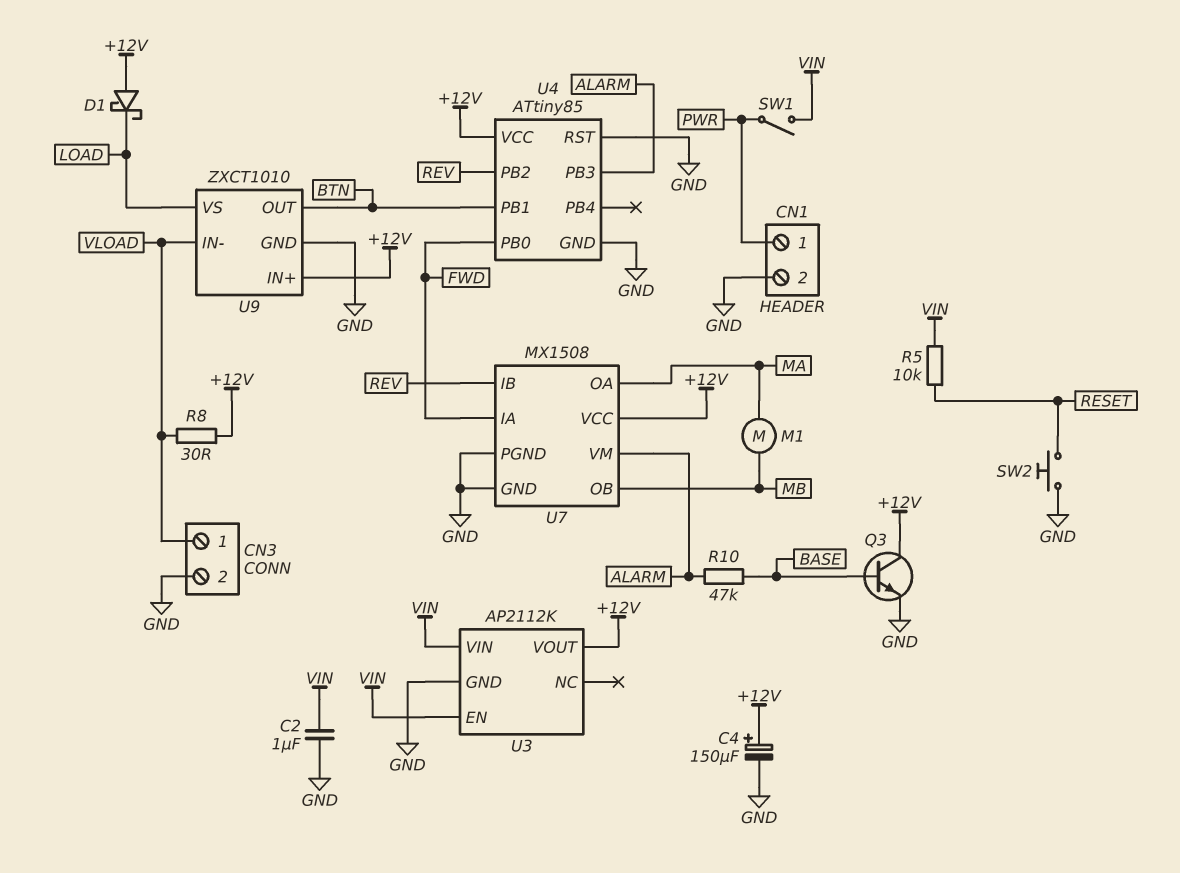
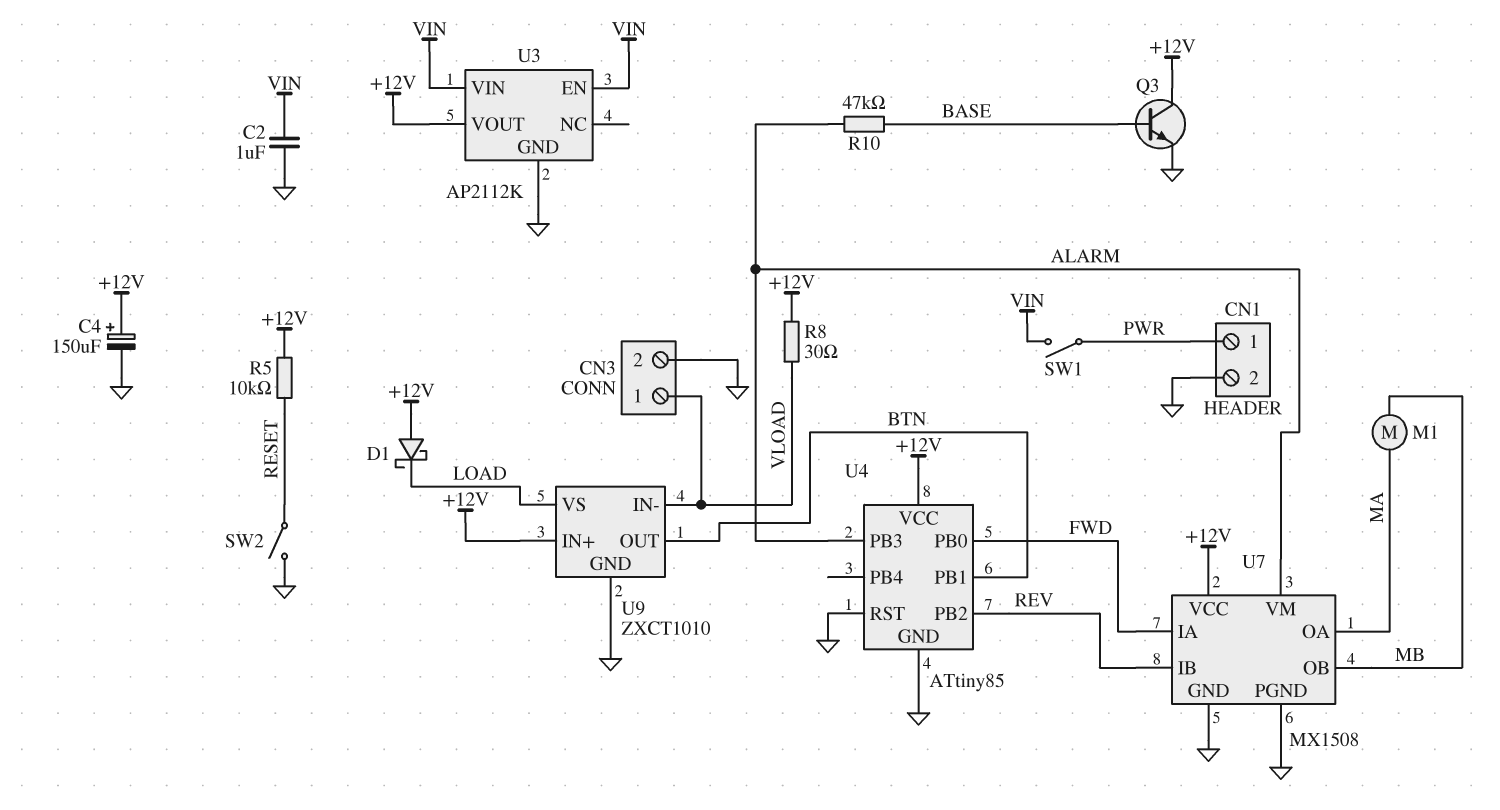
R5: 10k (RESET, VIN) -> 10k (+12V, RESET)
SW2: button (GND, RESET) -> switch (GND, RESET)

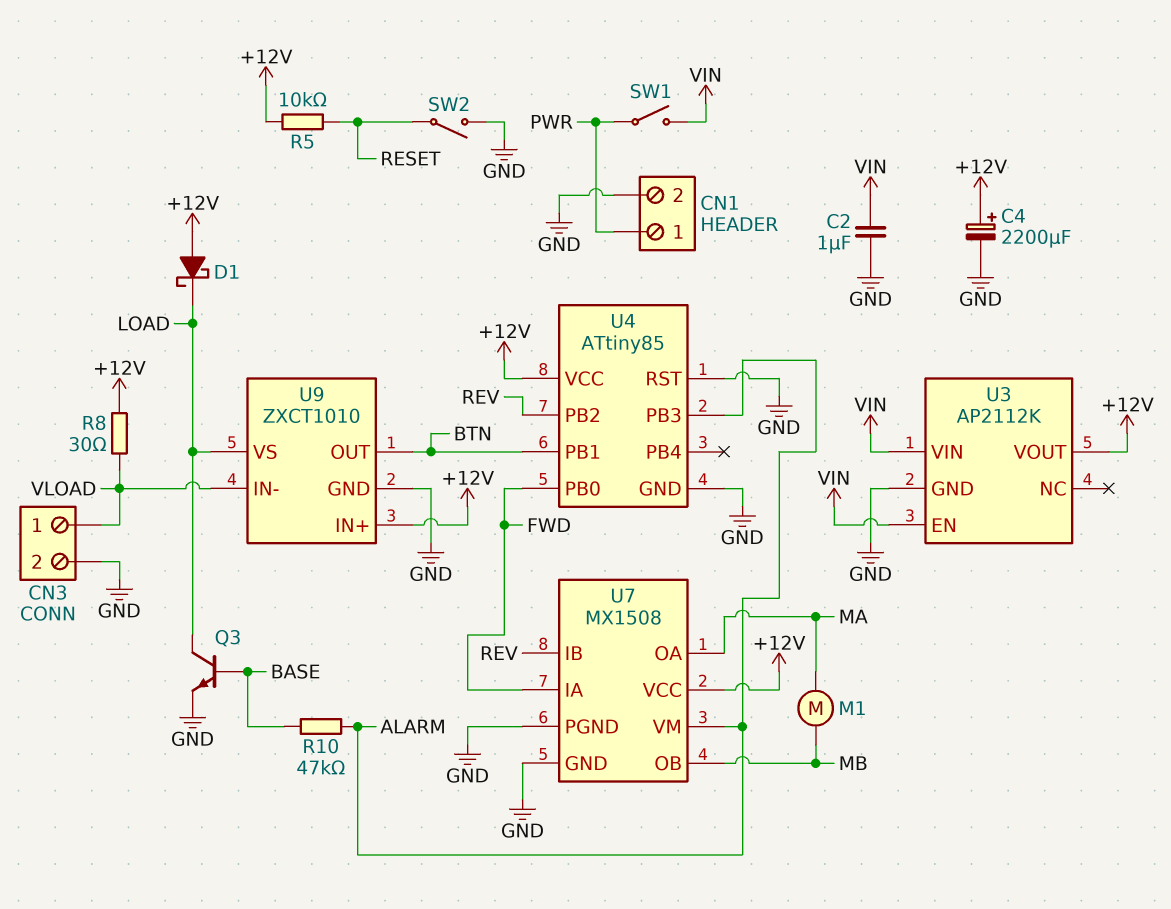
C4: 150uF (plus +12V, minus GND) -> 2200uF (plus +12V, minus GND)
Q3: NPN (B BASE, C +12V, E GND) -> NPN (B BASE, C LOAD, E GND)

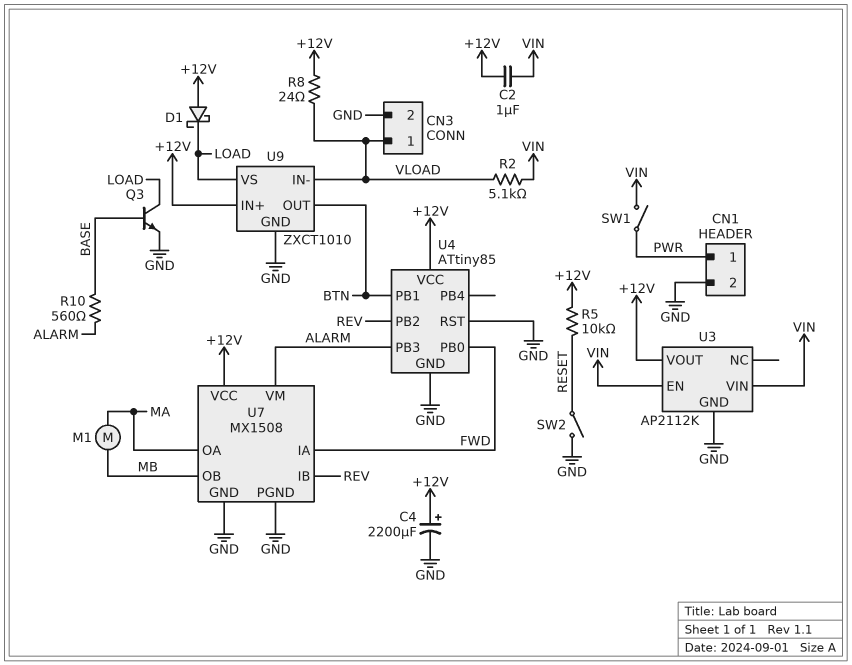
C2: 1uF (GND, VIN) -> 1uF (+12V, VIN)
R2: none -> 5.1k (VIN, VLOAD)
R8: 30 (+12V, VLOAD) -> 24 (+12V, VLOAD)
R10: 47k (ALARM, BASE) -> 560 (ALARM, BASE)

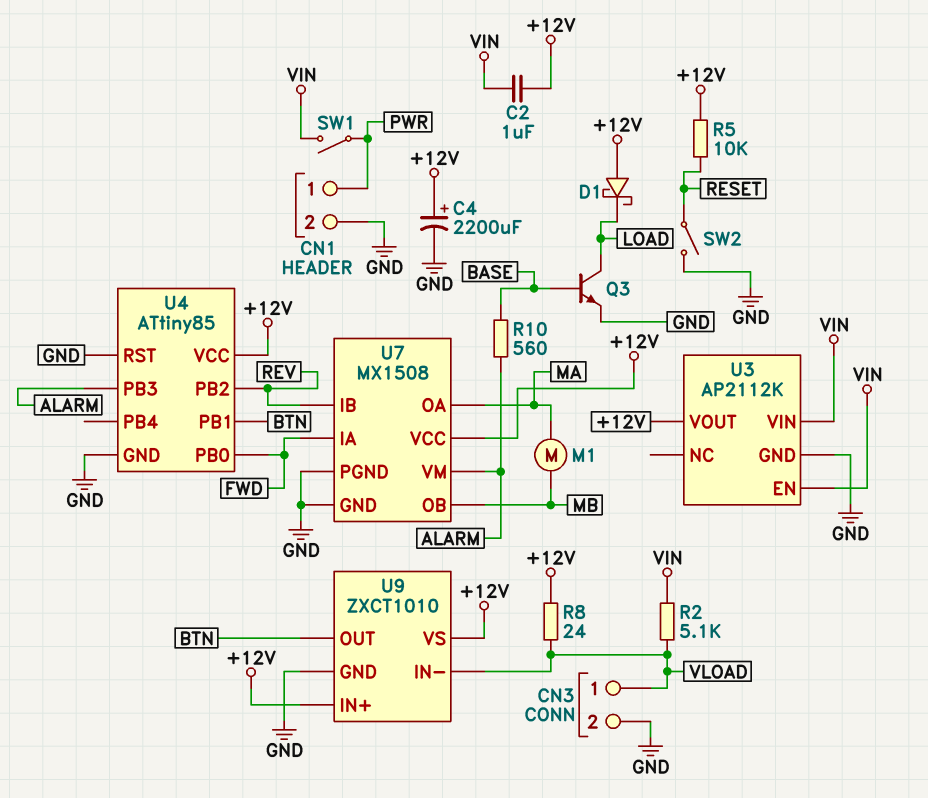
U9 pin VS: LOAD -> +12V

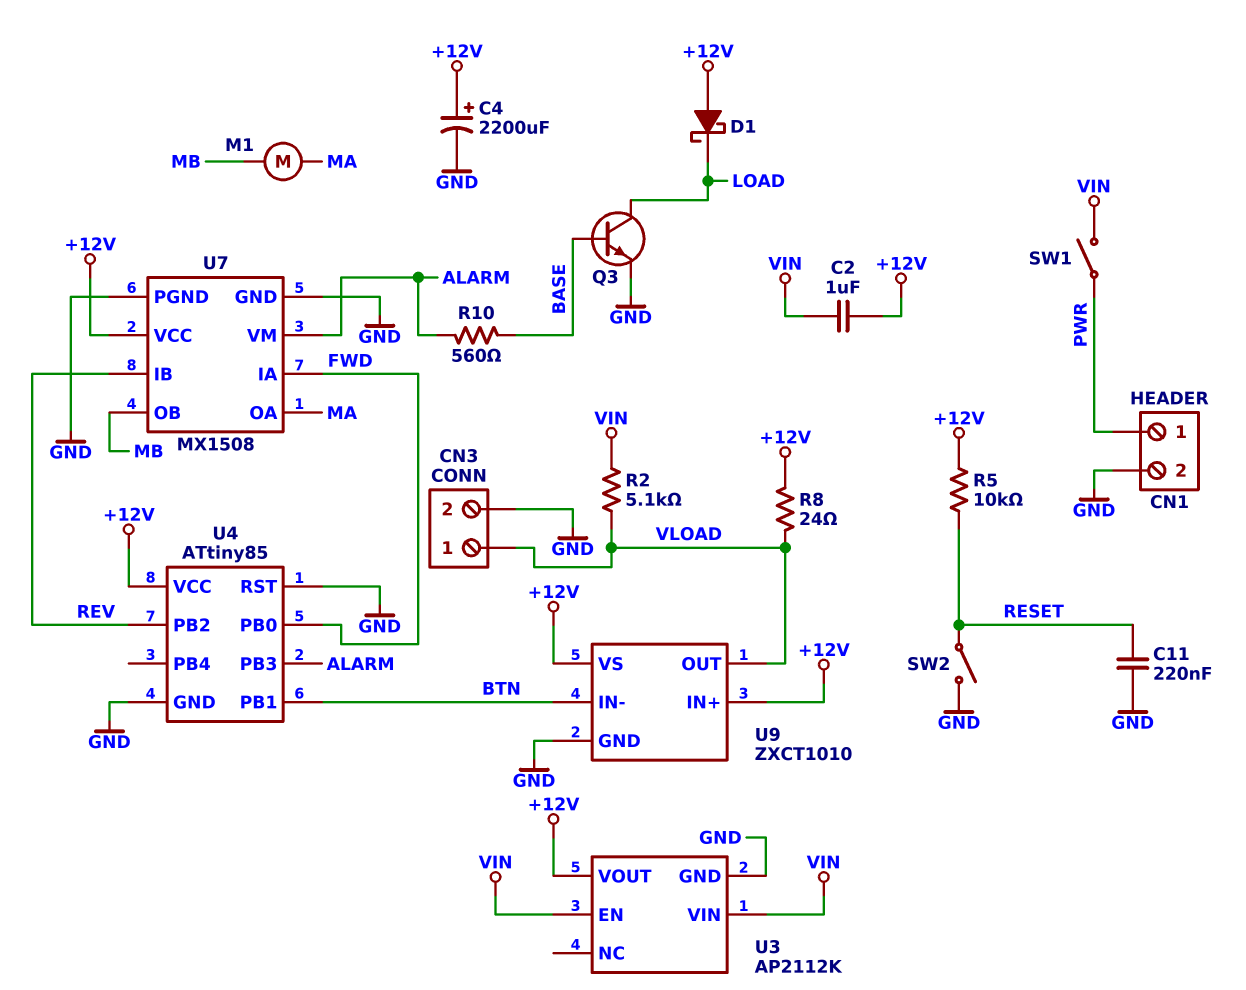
C11: none -> 220nF (GND, RESET)
U9 pin IN-: VLOAD -> BTN
U9 pin OUT: BTN -> VLOAD

